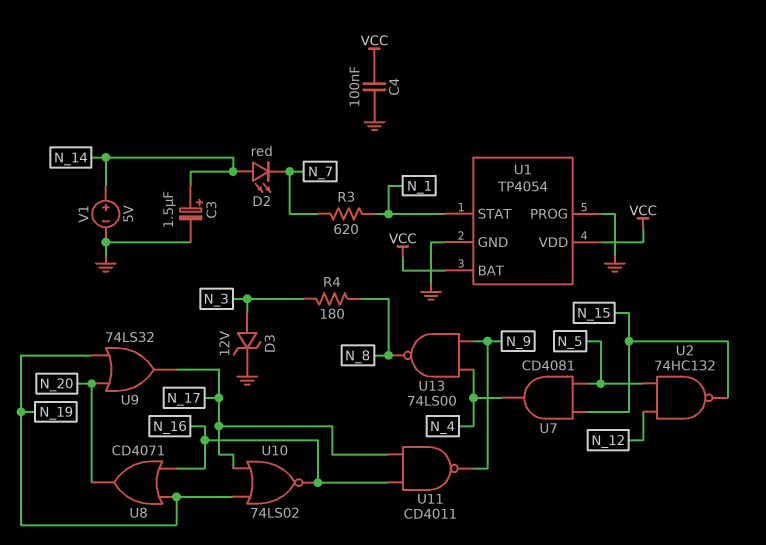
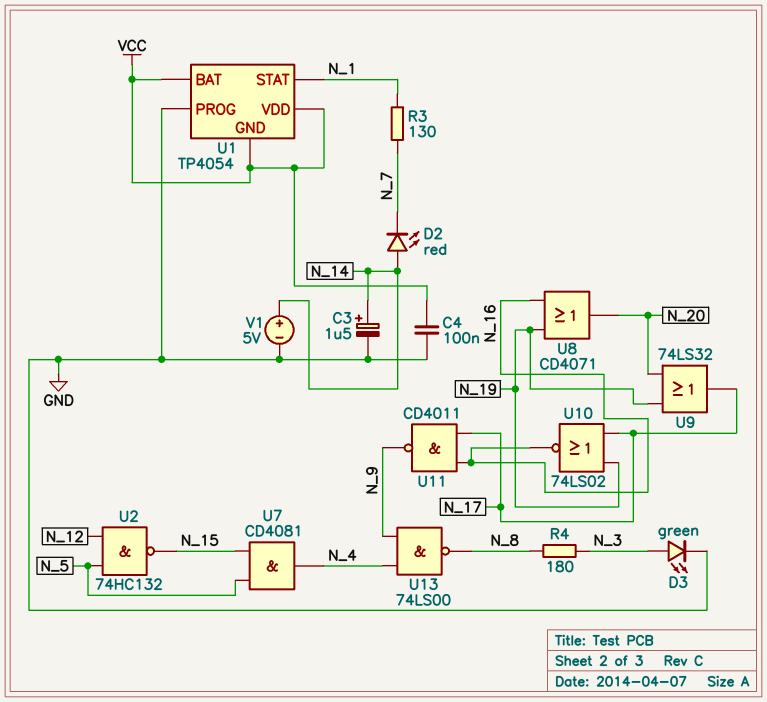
D3: zener 12V (A N_3, K GND) -> LED green (A N_3, K GND)
R3: 620 (N_1, N_7) -> 130 (N_1, N_7)
U1 pin GND: GND -> VCC

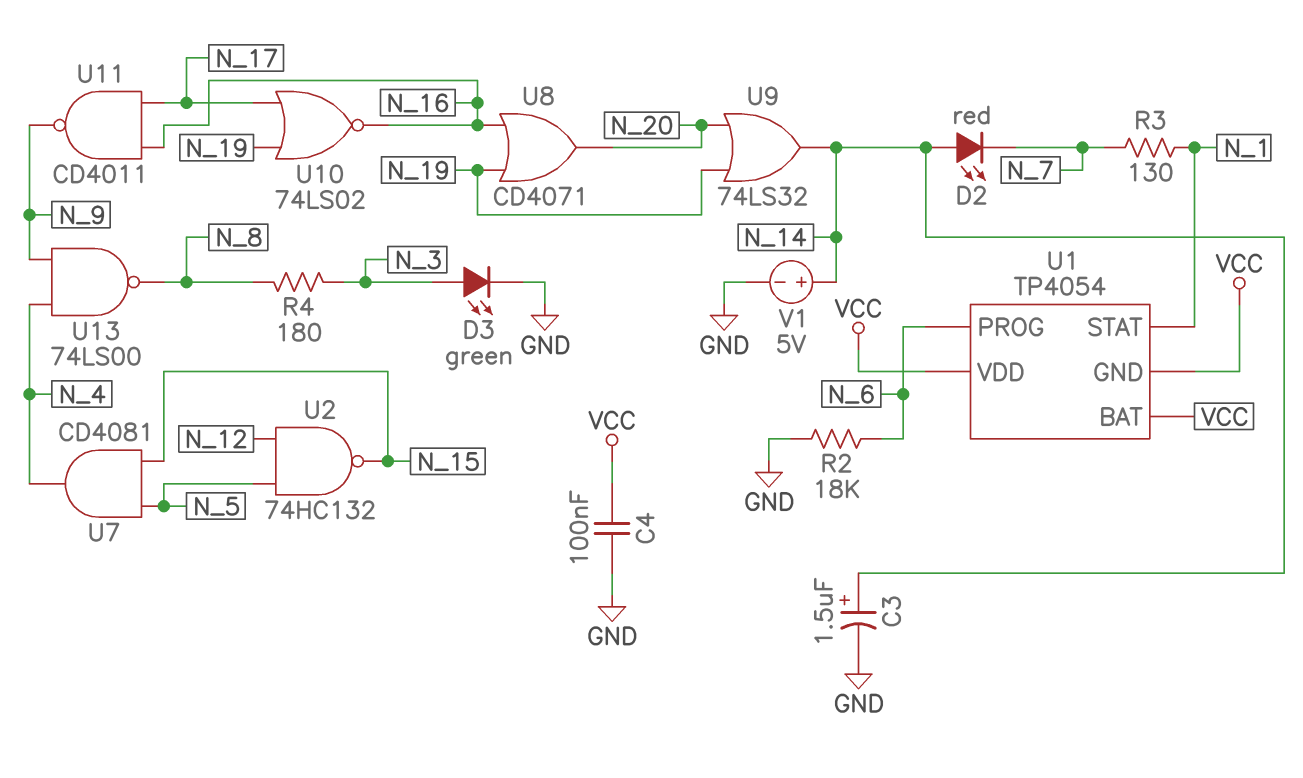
R2: none -> 18k (GND, N_6)
U1 pin PROG: GND -> N_6
U9: OR 74LS32 (in N_19, in N_20, out N_17) -> OR 74LS32 (in N_19, in N_20, out N_14)

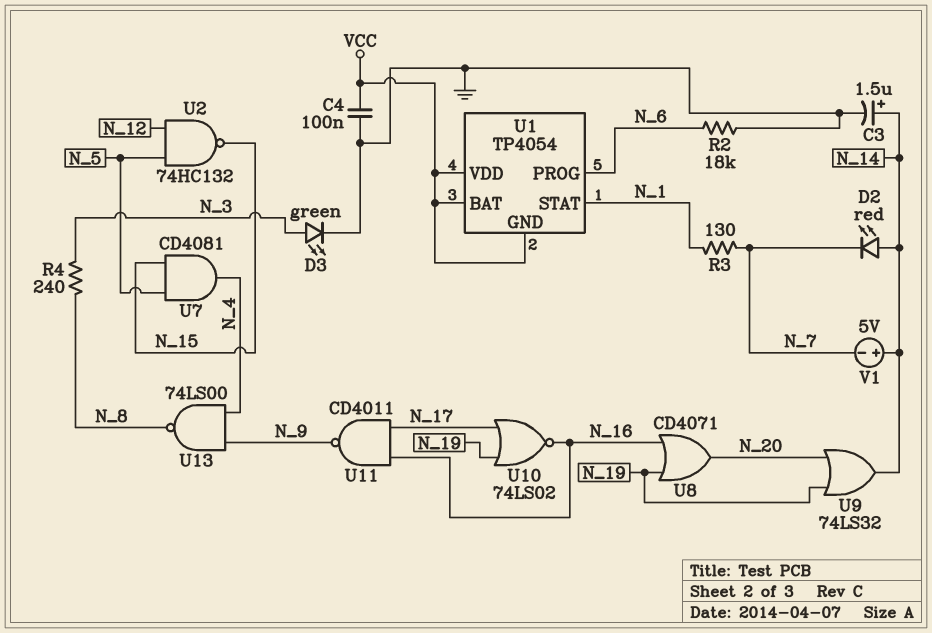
R4: 180 (N_3, N_8) -> 240 (N_3, N_8)
V1: 5V (plus N_14, minus GND) -> 5V (plus N_14, minus N_7)

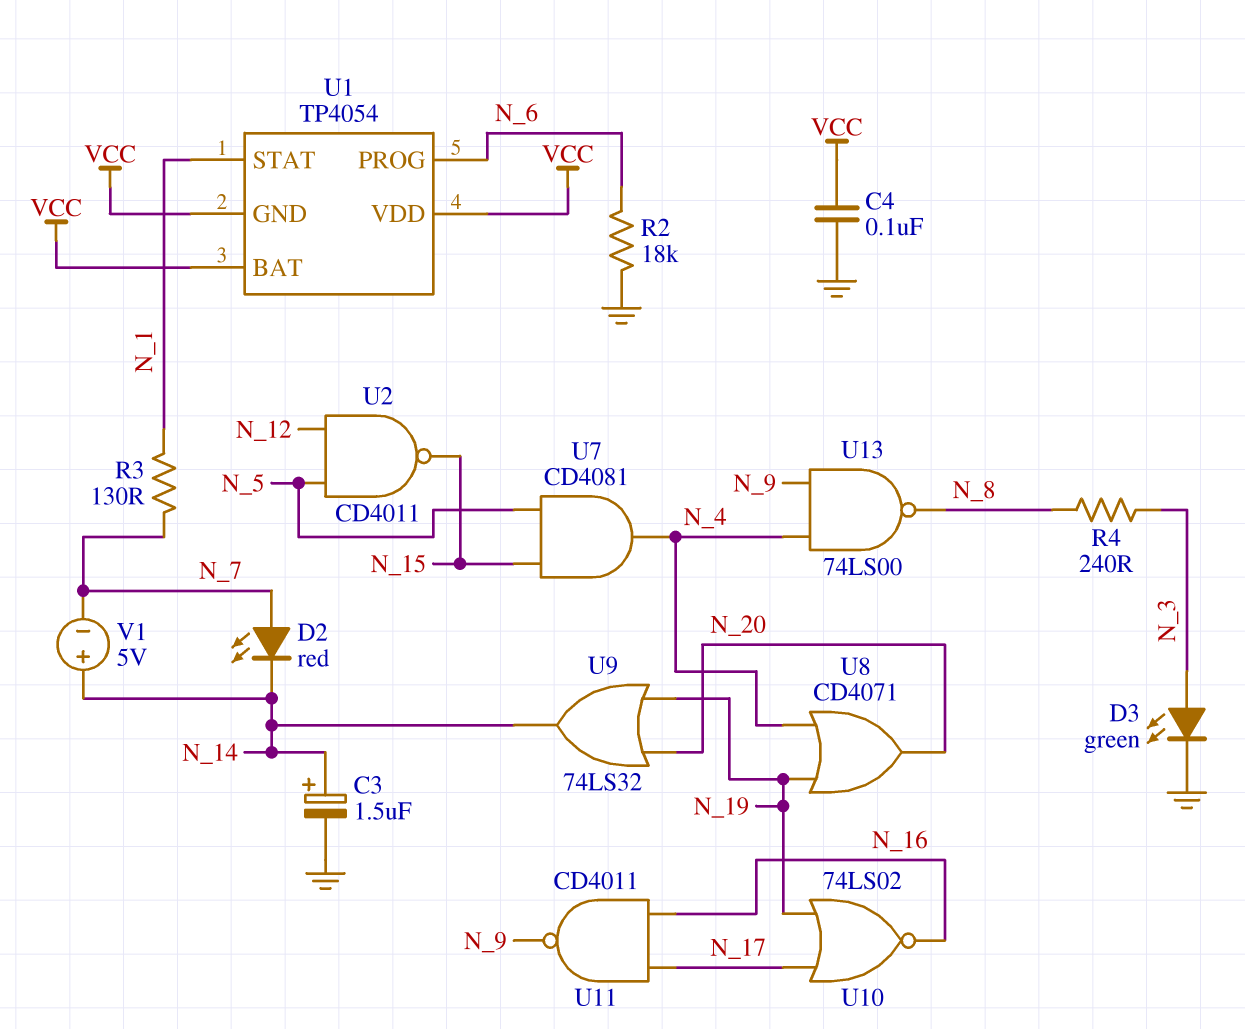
D2: LED red (A N_14, K N_7) -> LED red (A N_7, K N_14)
U2: NAND 74HC132 (in N_5, in N_12, out N_15) -> NAND CD4011 (in N_5, in N_12, out N_15)
U8: OR CD4071 (in N_16, in N_19, out N_20) -> OR CD4071 (in N_4, in N_19, out N_20)

